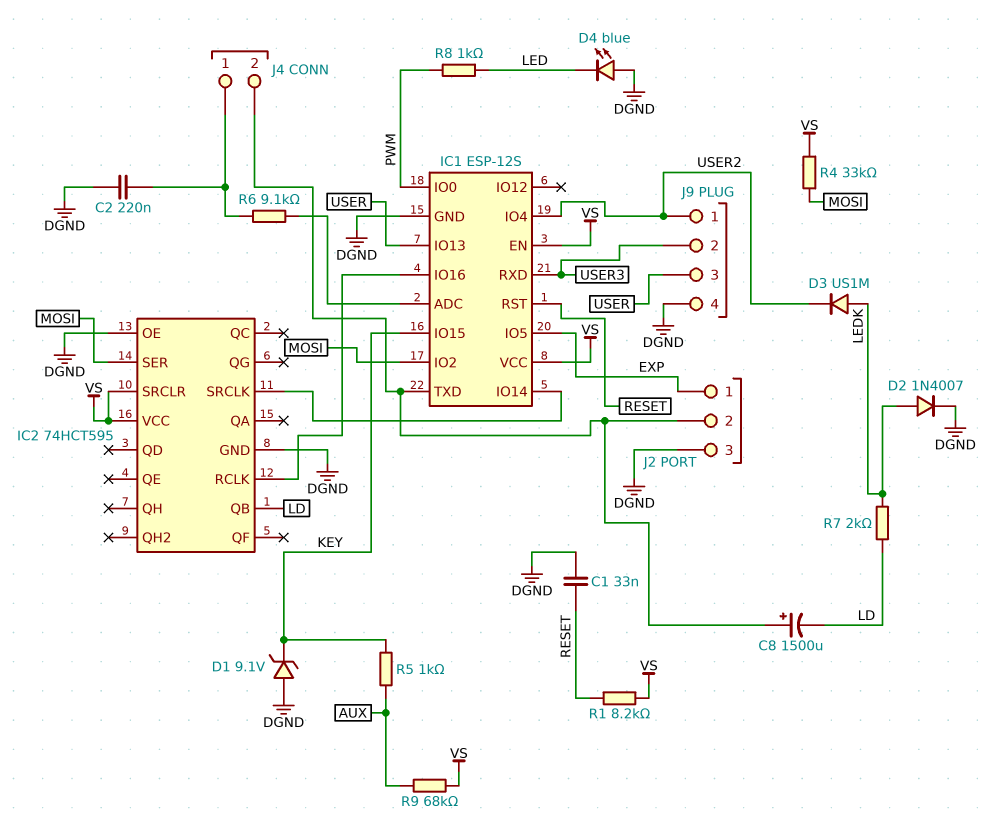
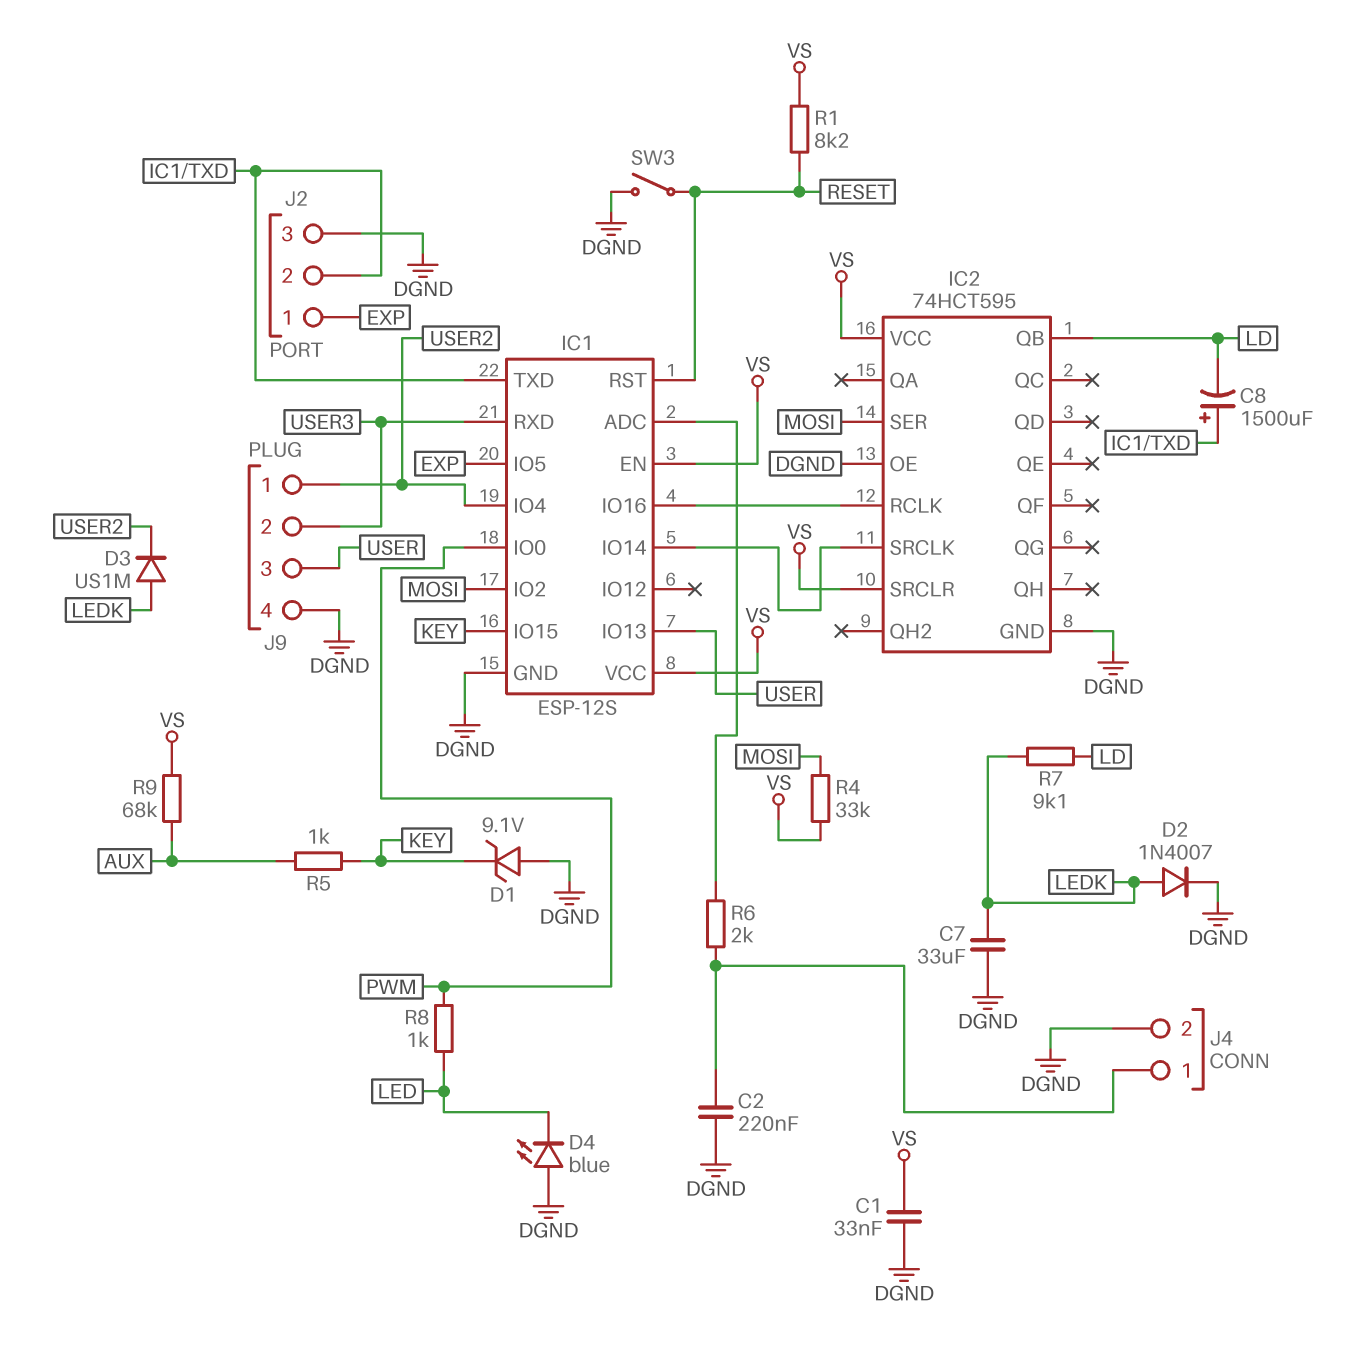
C1: 33nF (DGND, RESET) -> 33nF (DGND, VS)
C7: none -> 33uF (DGND, LEDK)
J4 pin 2: IC1/TXD -> DGND
R6: 9.1k (IC1/ADC, J4/1) -> 2k (IC1/ADC, J4/1)
R7: 2k (LD, LEDK) -> 9.1k (LD, LEDK)
SW3: none -> switch (DGND, RESET)

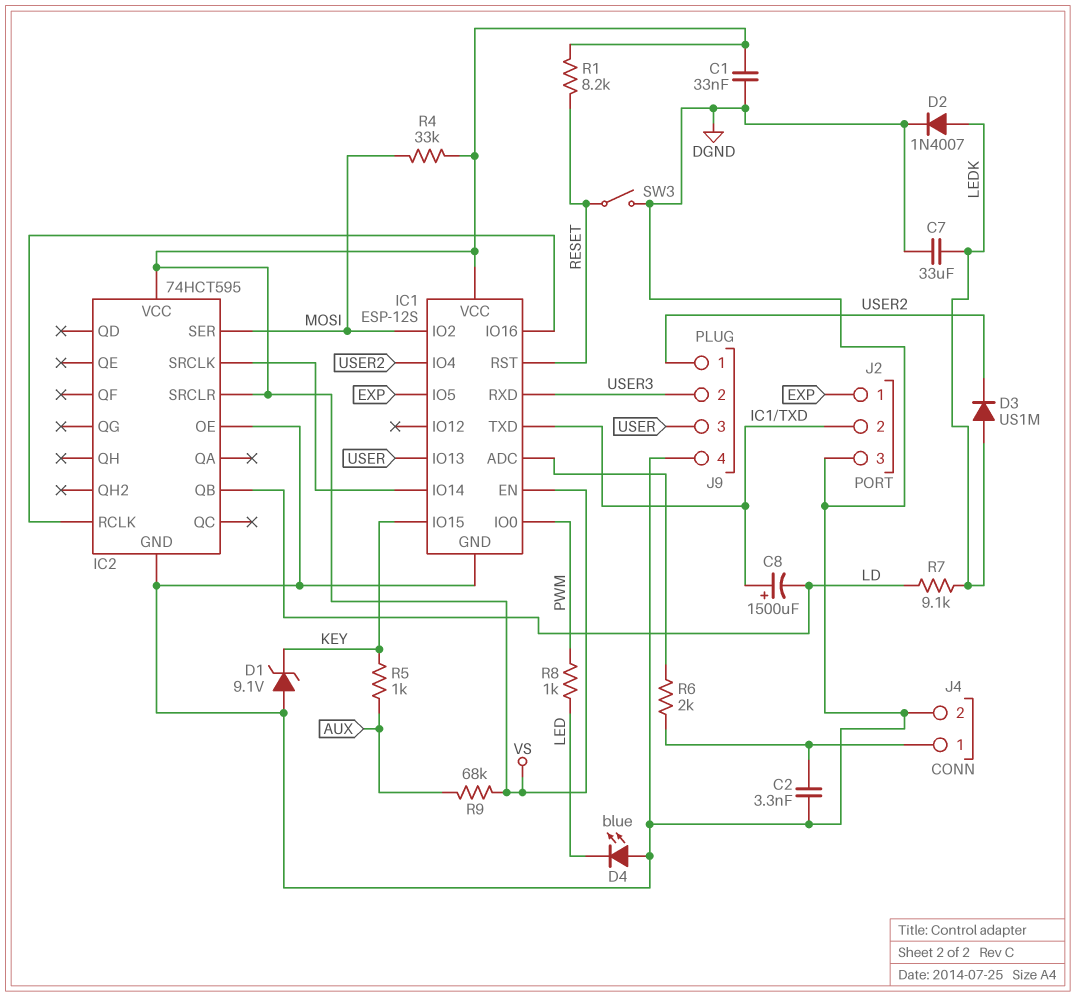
C2: 220nF (DGND, J4/1) -> 3.3nF (DGND, J4/1)

